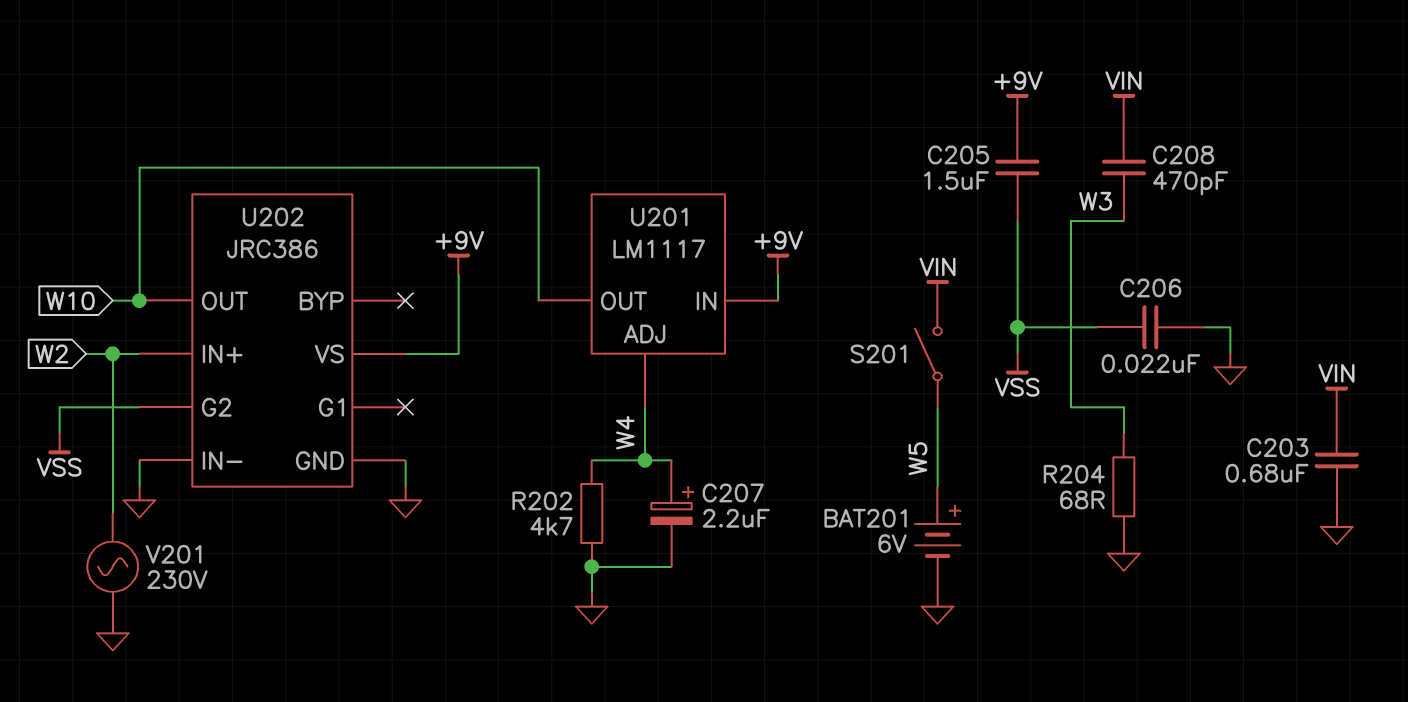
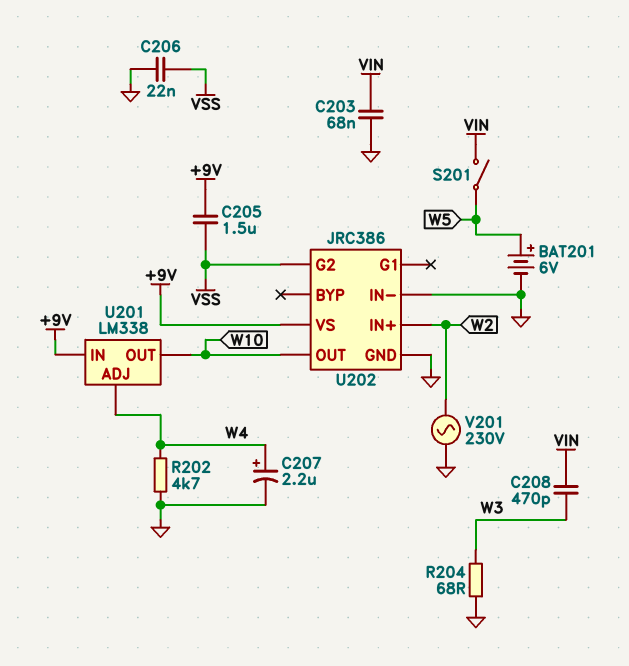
C203: 680nF (GND, VIN) -> 68nF (GND, VIN)
U201: LM1117 -> LM338

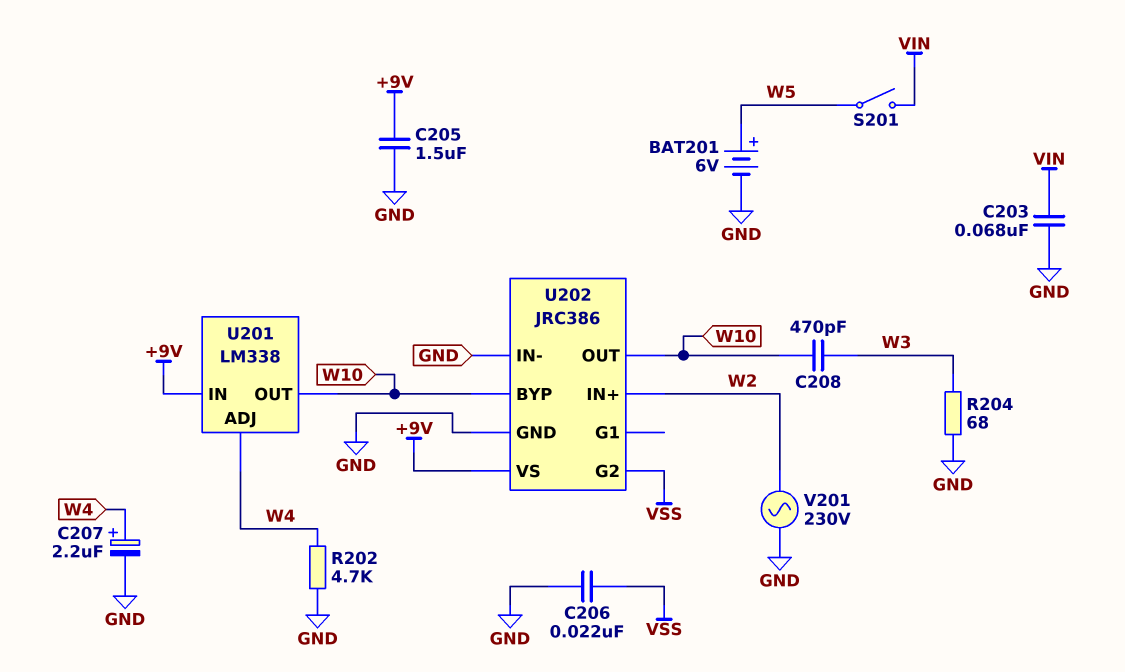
C205: 1.5uF (+9V, VSS) -> 1.5uF (+9V, GND)
C208: 470pF (VIN, W3) -> 470pF (W3, W10)
U202 pin BYP: none -> W10

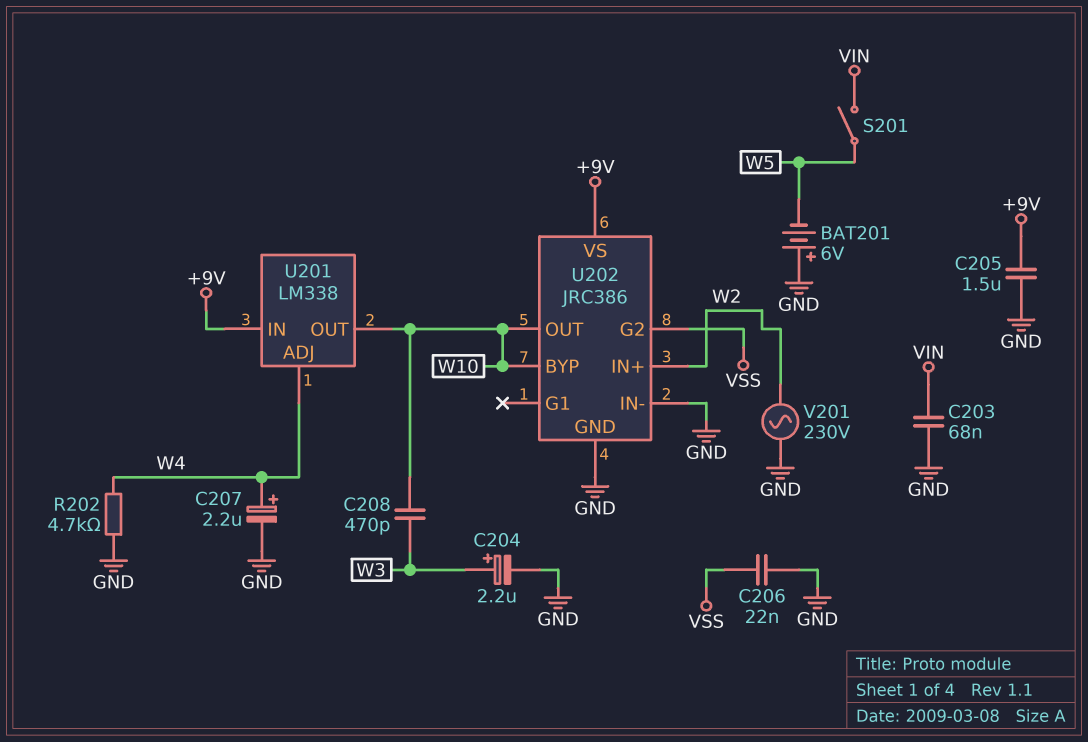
BAT201: 6V (plus W5, minus GND) -> 6V (plus GND, minus W5)
C204: none -> 2.2uF (plus W3, minus GND)
R204: 68 (GND, W3) -> none

